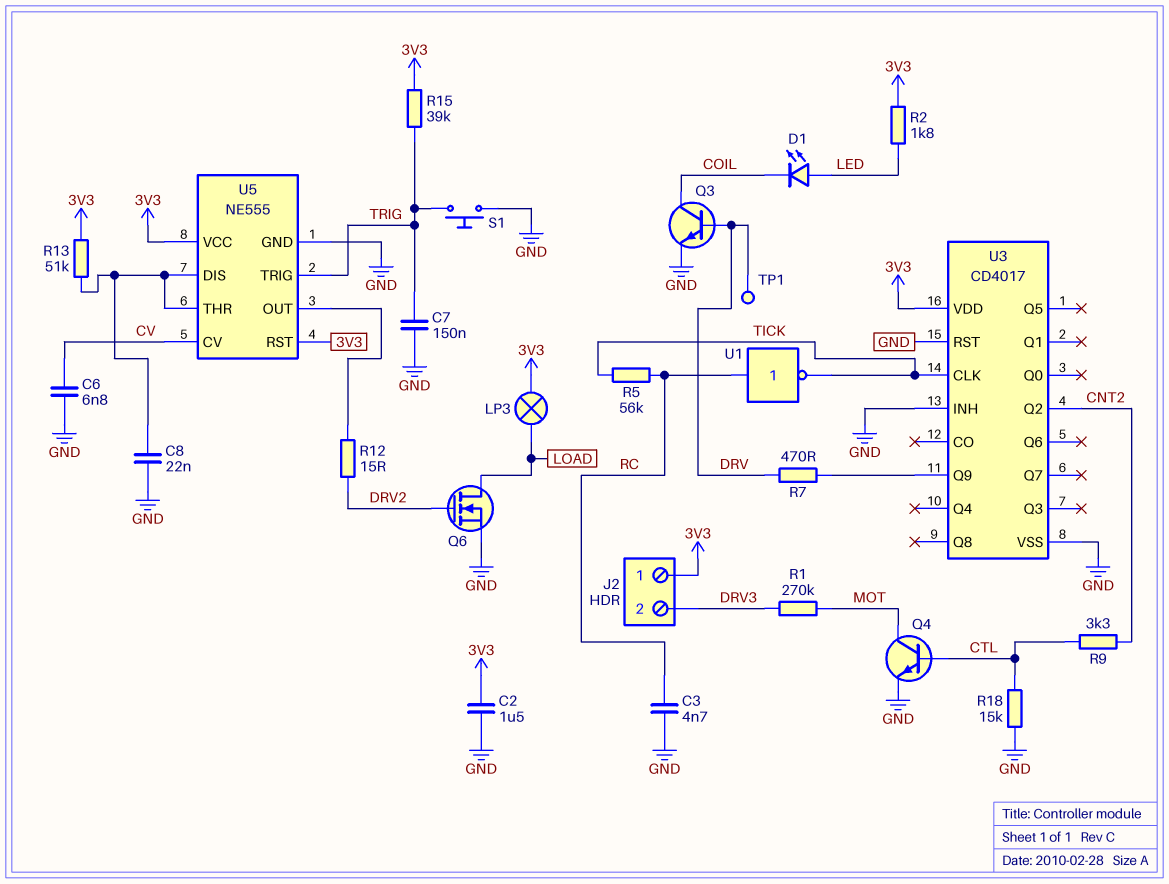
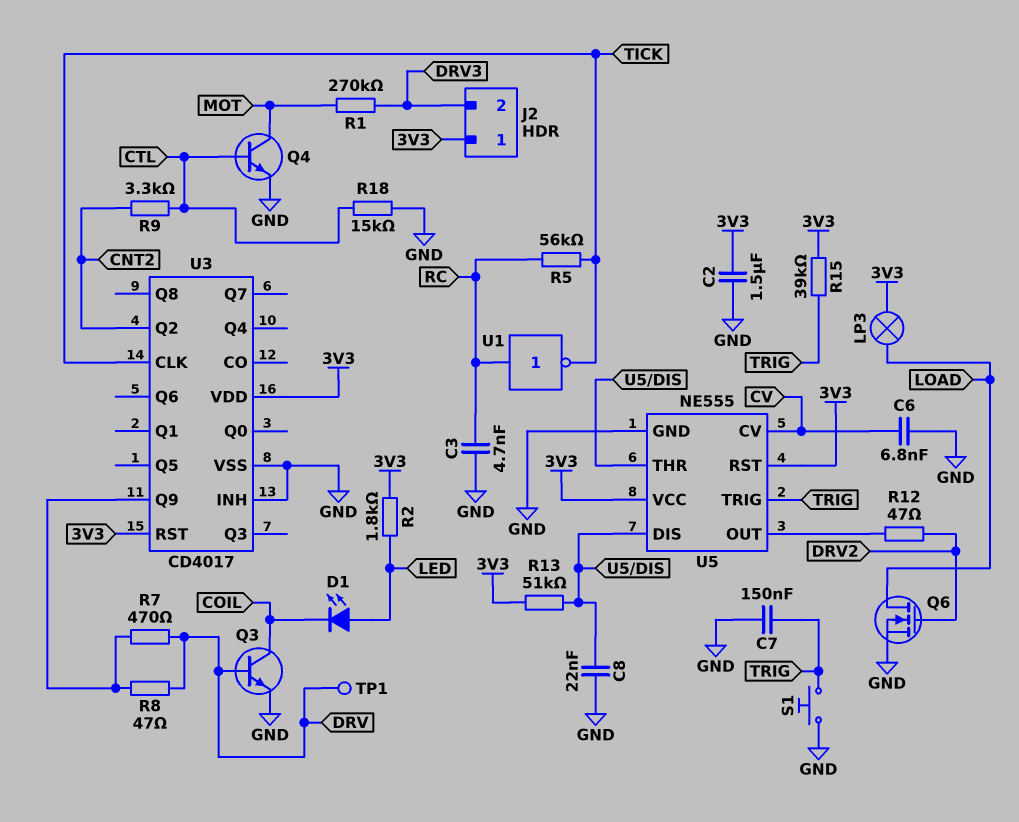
R8: none -> 47 (DRV, U3/Q9)
R12: 15 (DRV2, U5/OUT) -> 47 (DRV2, U5/OUT)
U3 pin RST: GND -> 3V3

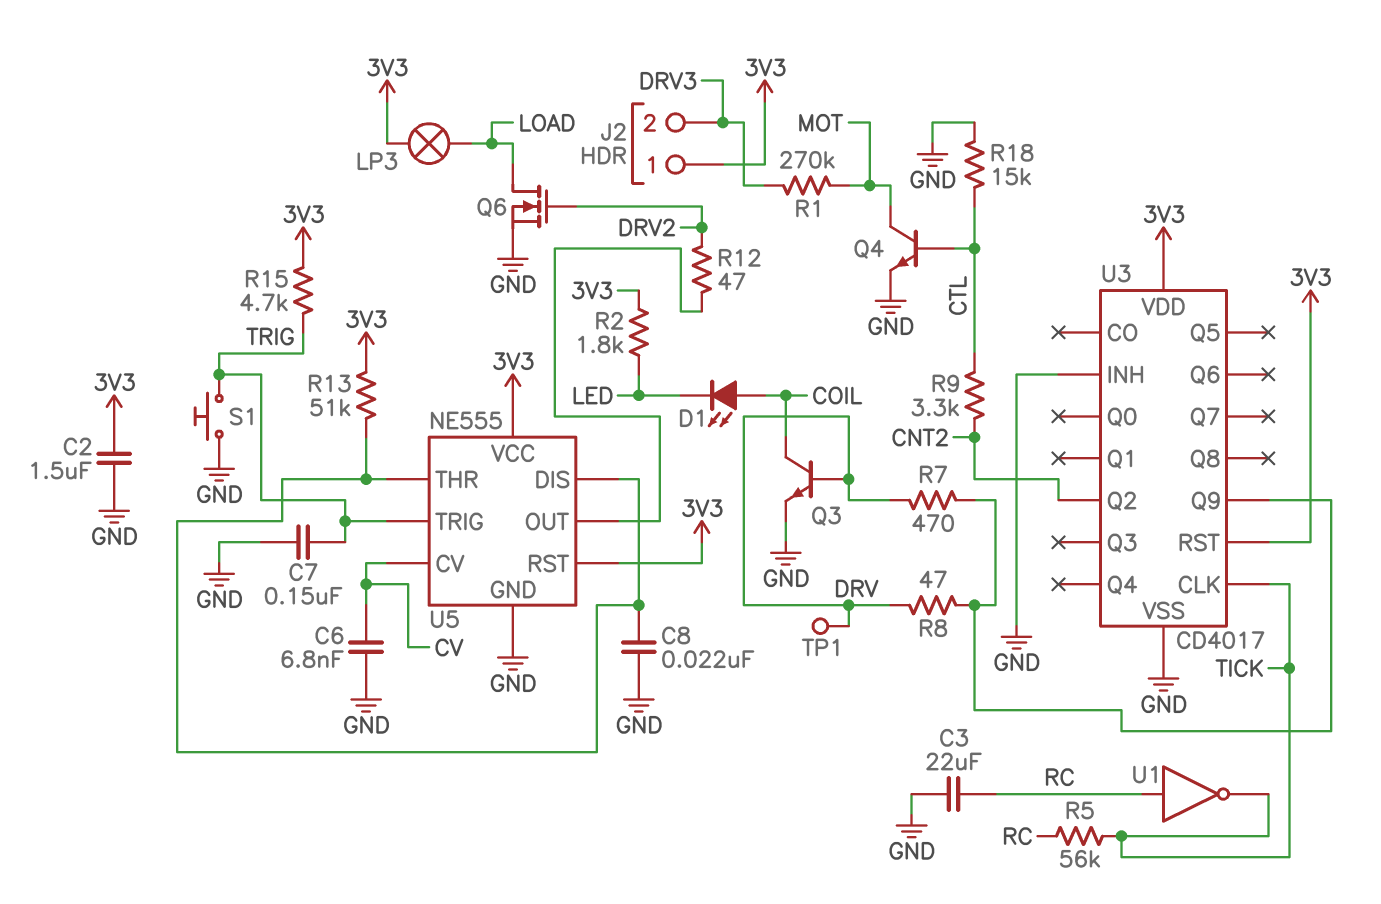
C3: 4.7nF (GND, RC) -> 22uF (GND, RC)
D1: LED (A LED, K COIL) -> LED (A COIL, K LED)
R15: 39k (3V3, TRIG) -> 4.7k (3V3, TRIG)

